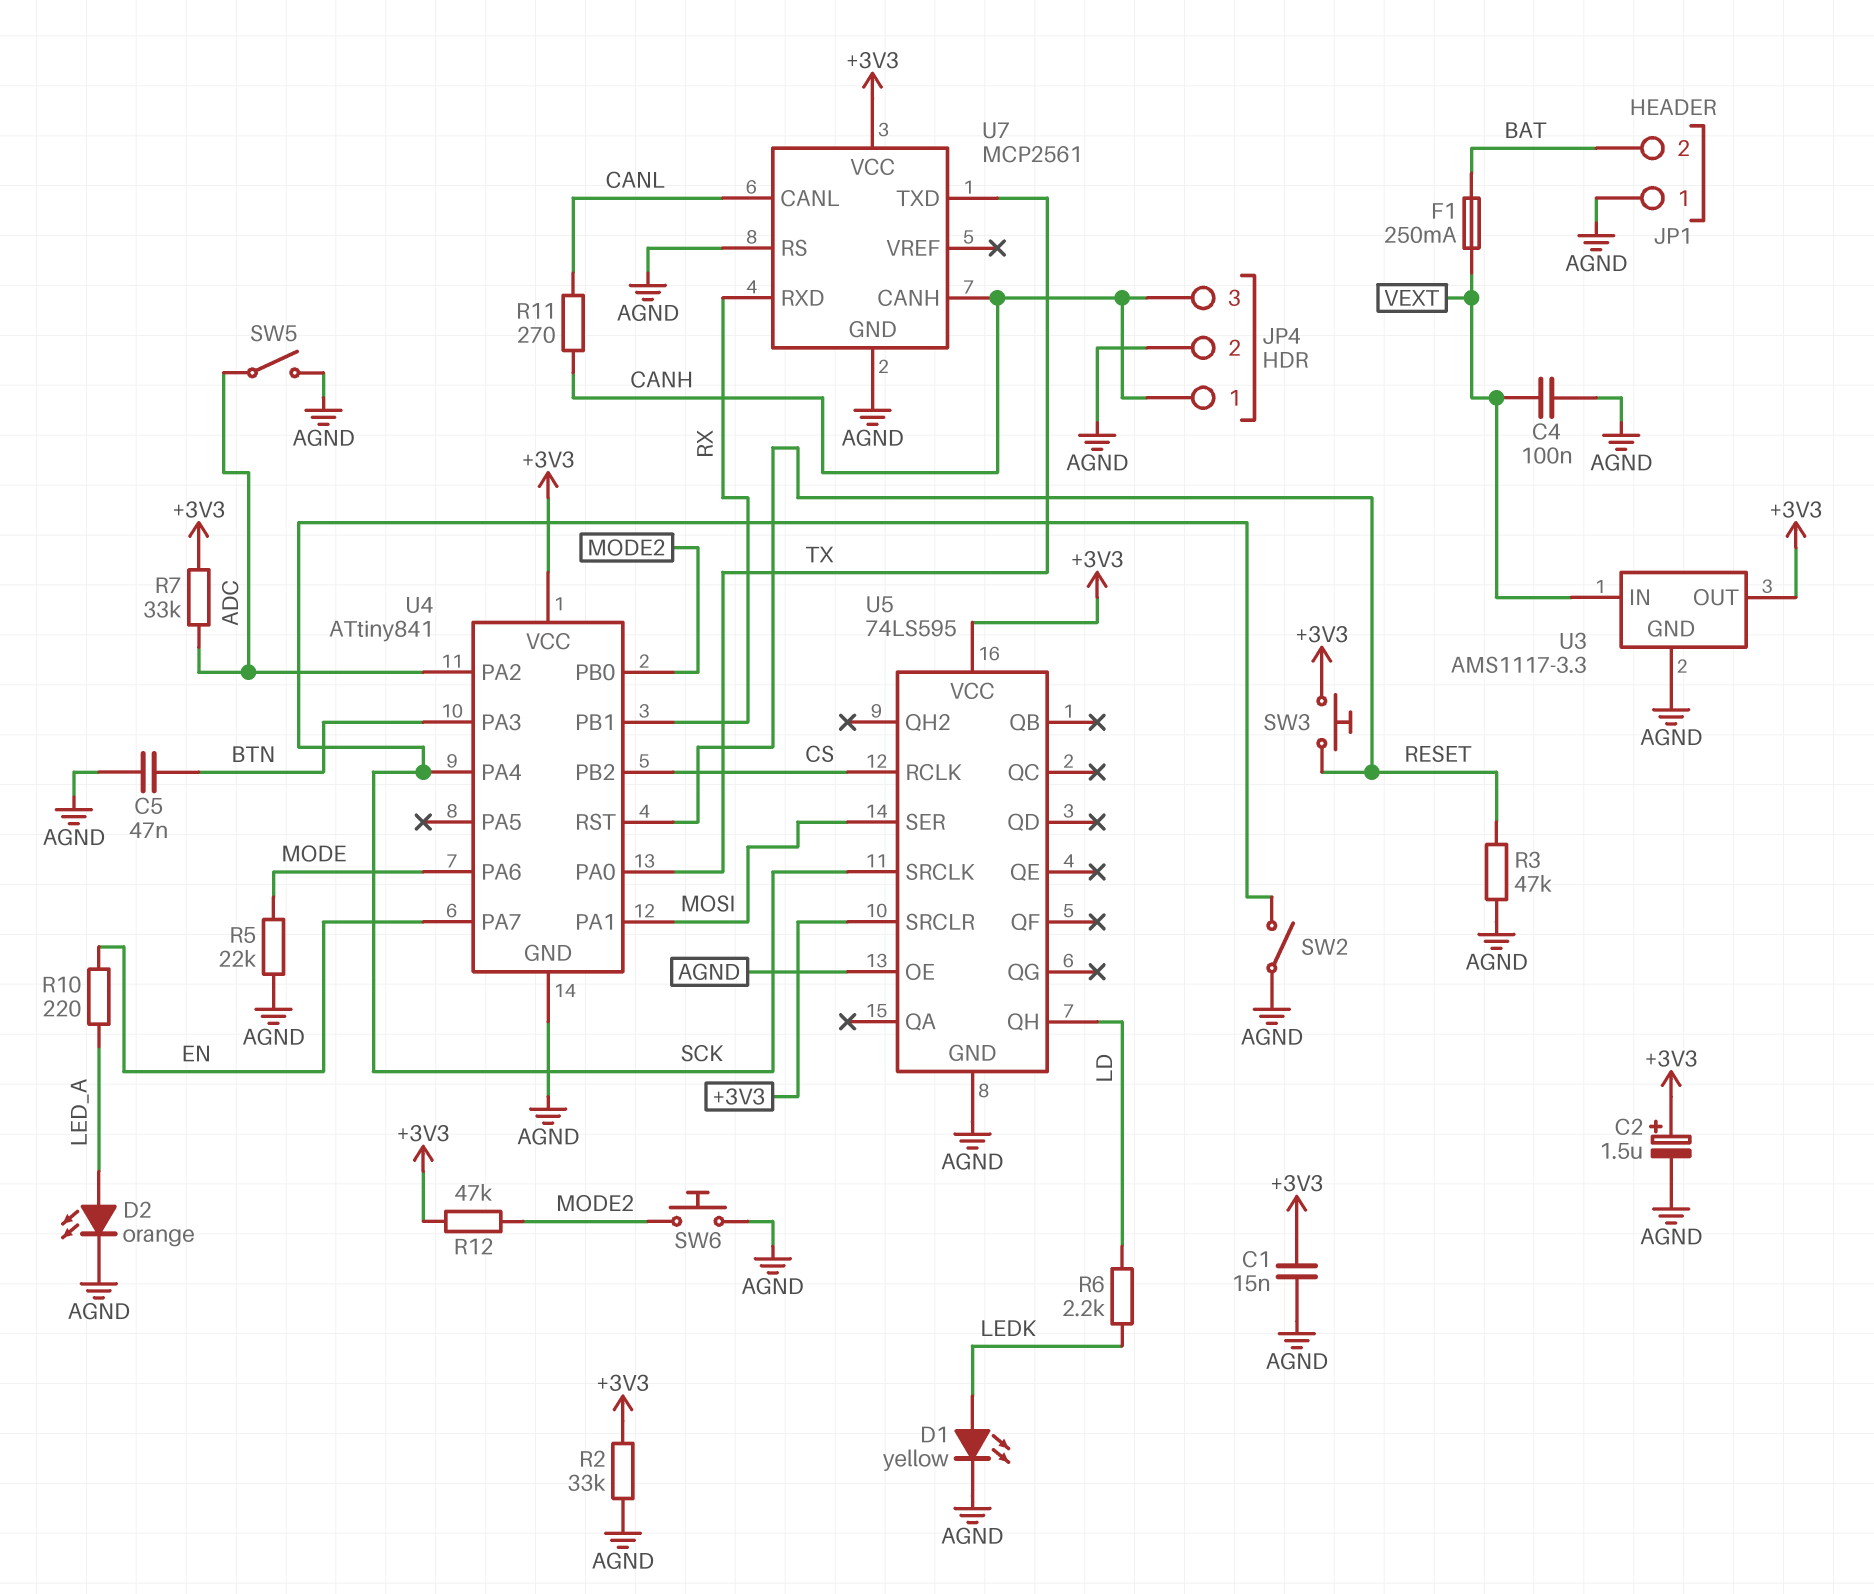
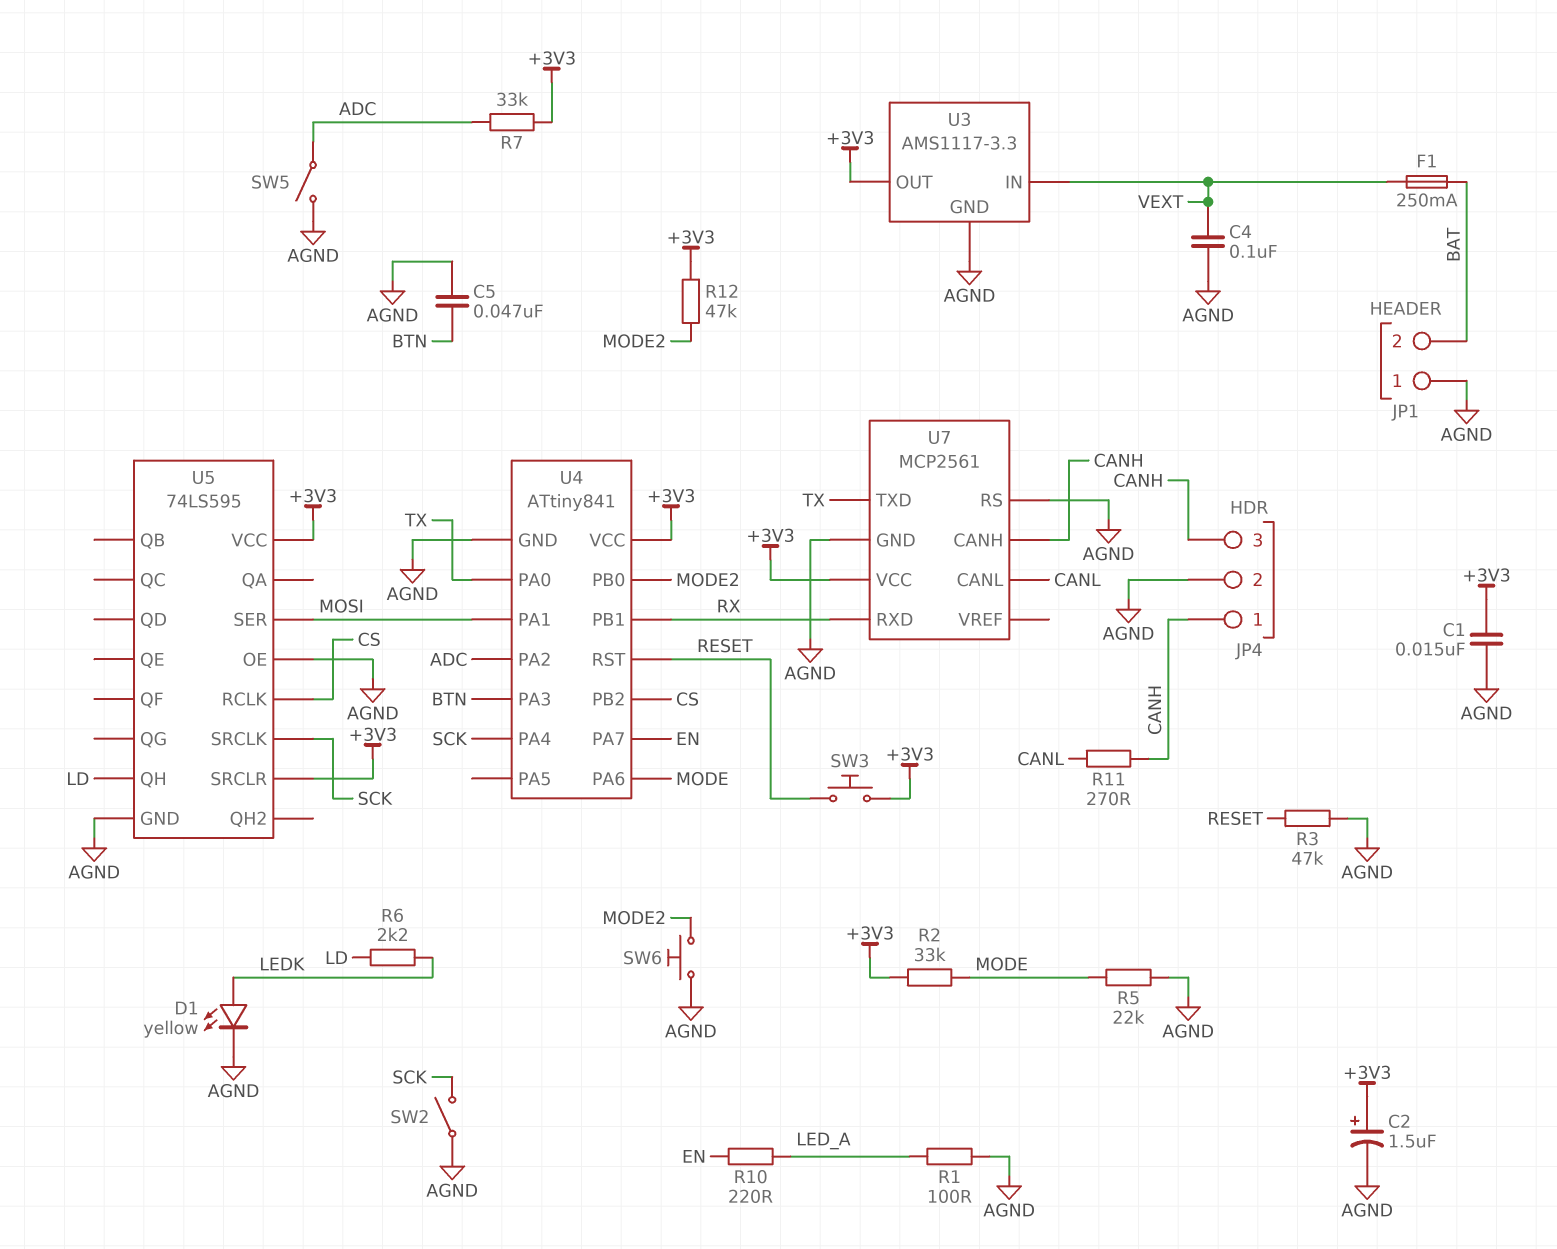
D2: LED orange (A LED_A, K AGND) -> none
R1: none -> 100 (AGND, LED_A)
R2: 33k (+3V3, AGND) -> 33k (+3V3, MODE)

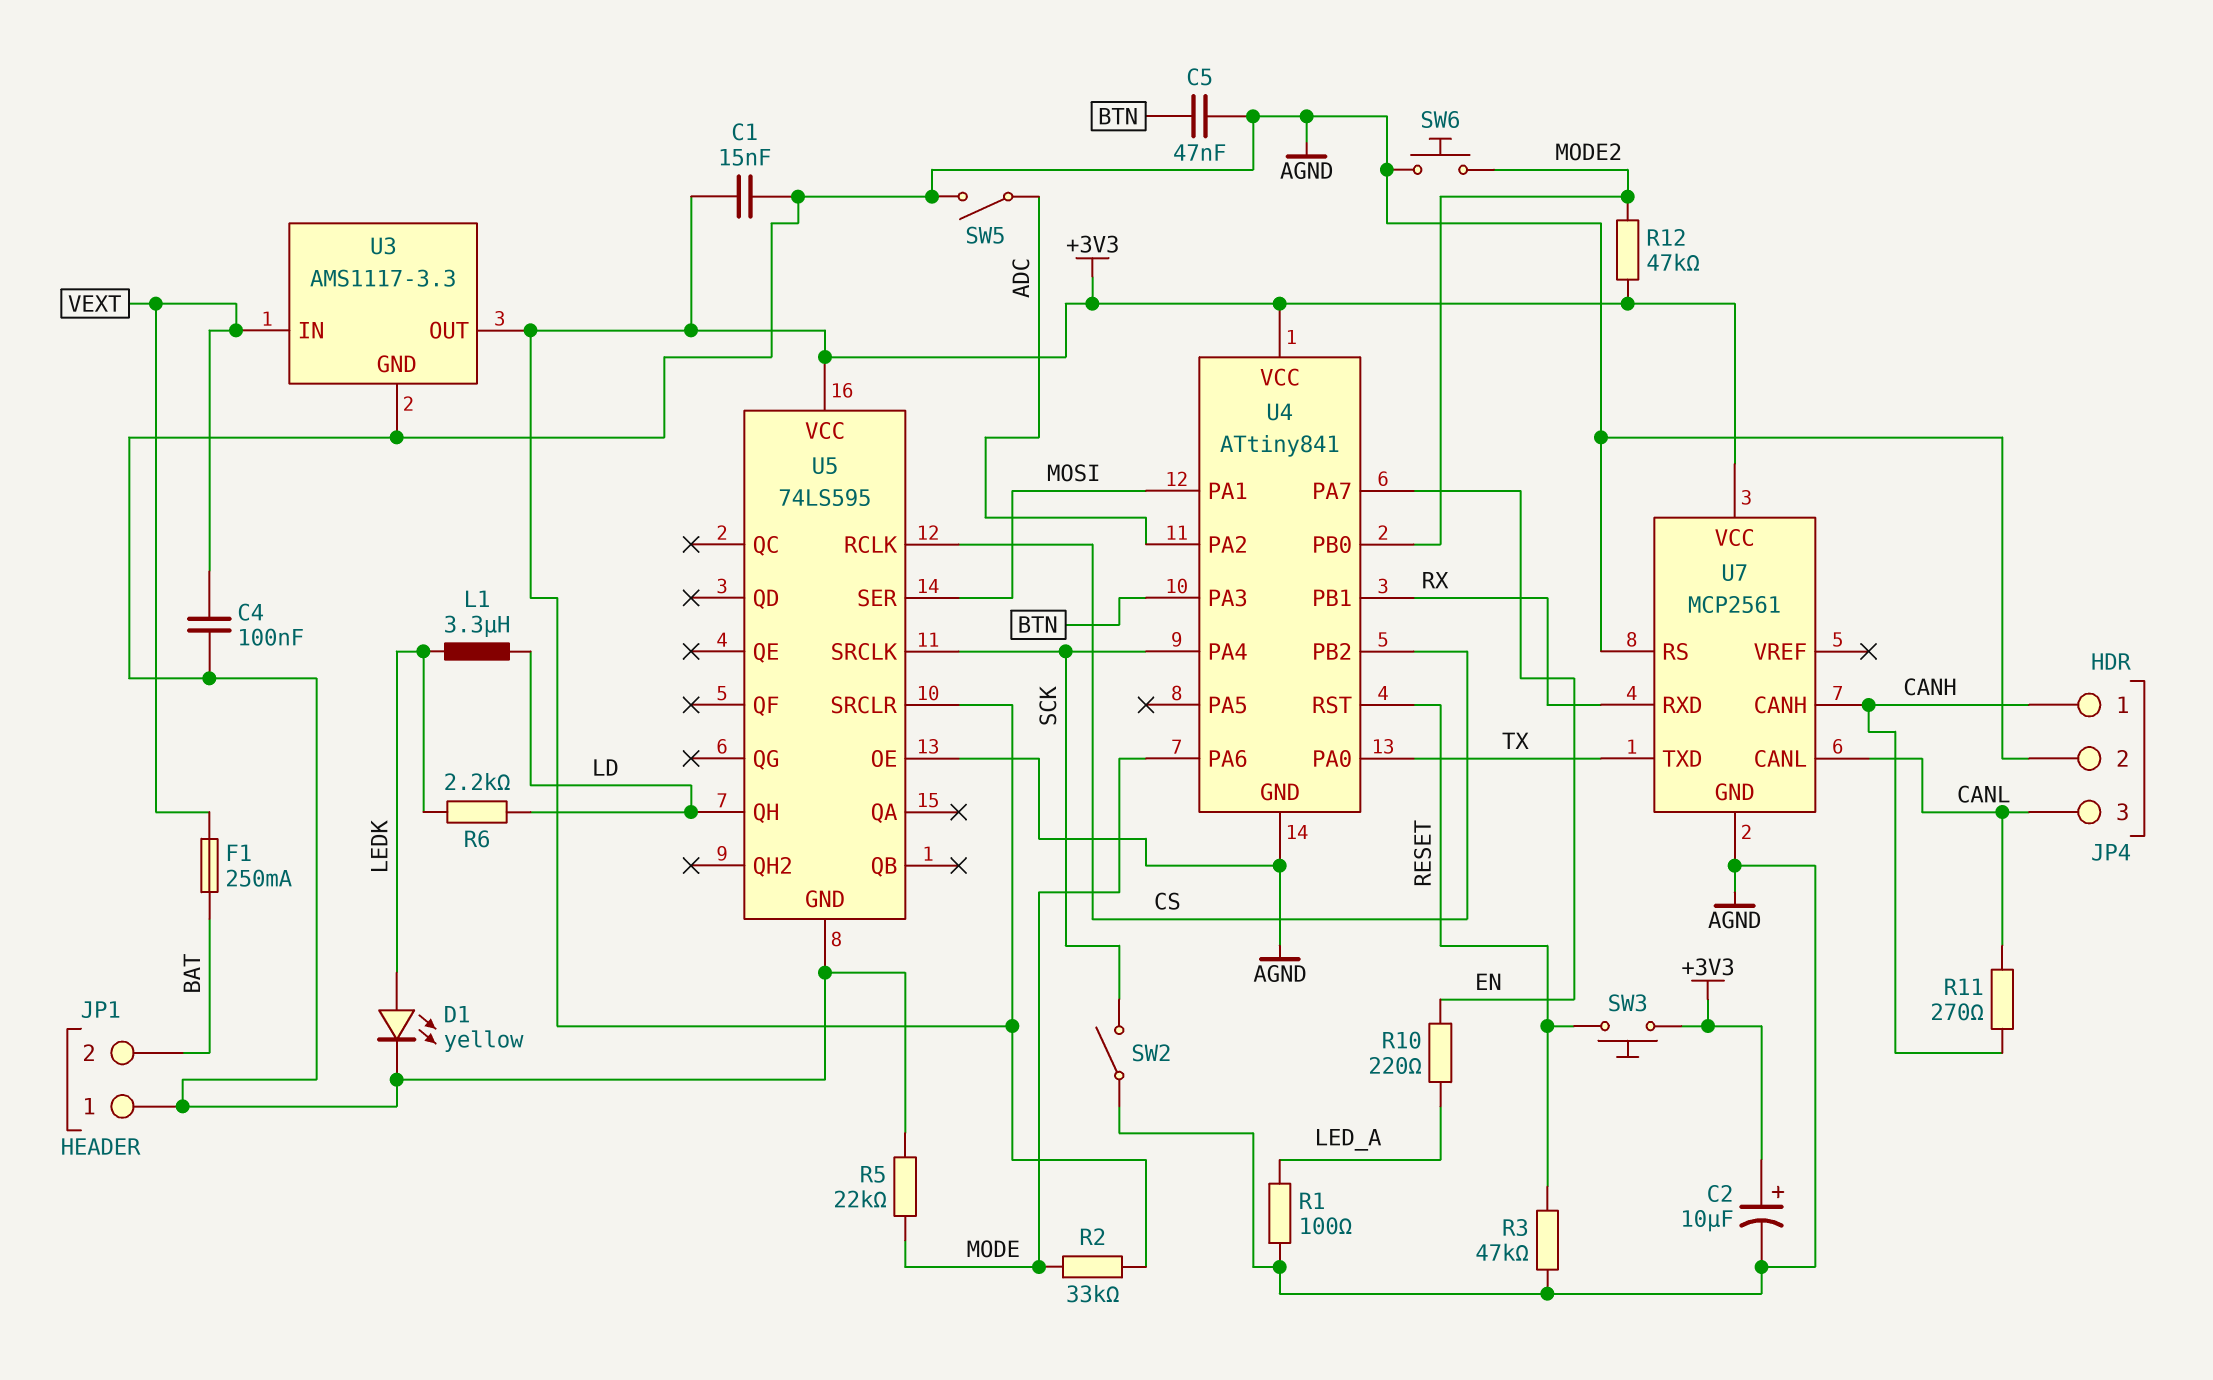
C2: 1.5uF (plus +3V3, minus AGND) -> 10uF (plus +3V3, minus AGND)
JP4 pin 3: CANH -> CANL
L1: none -> 3.3uH (LD, LEDK)
R7: 33k (+3V3, ADC) -> none

